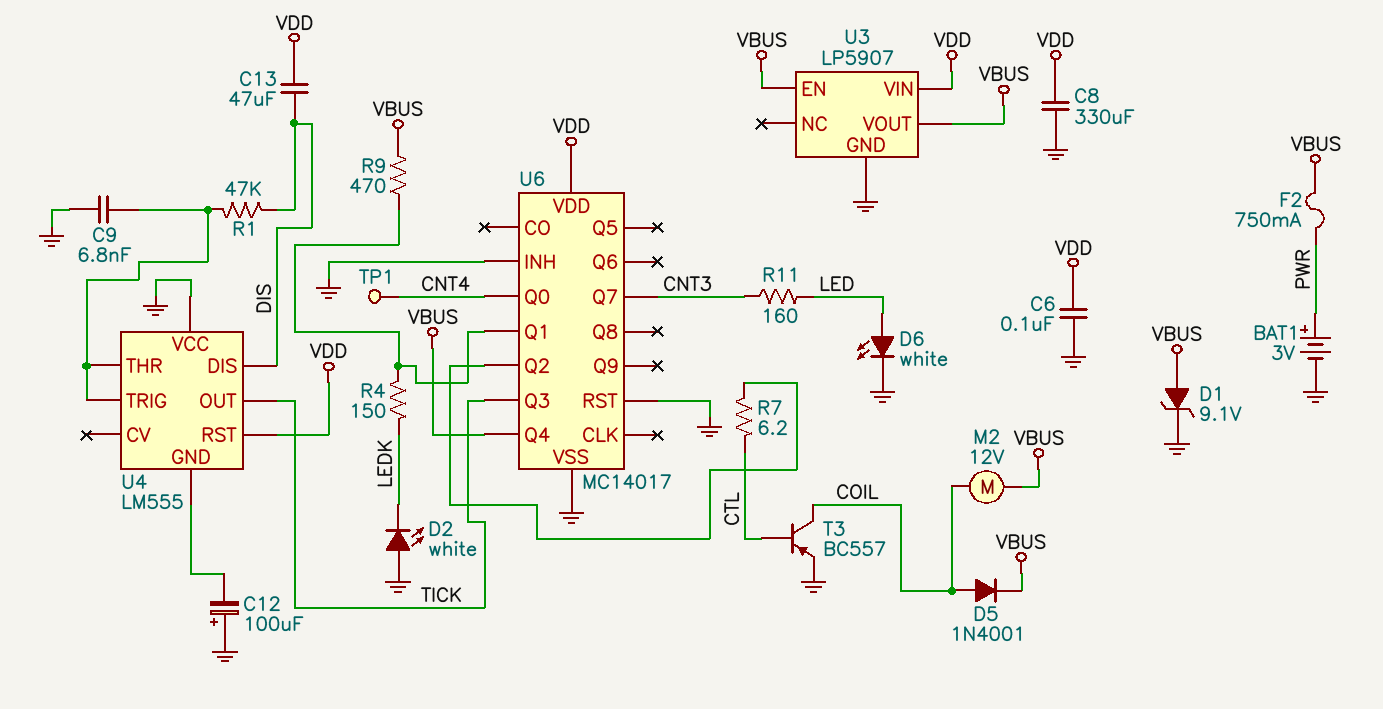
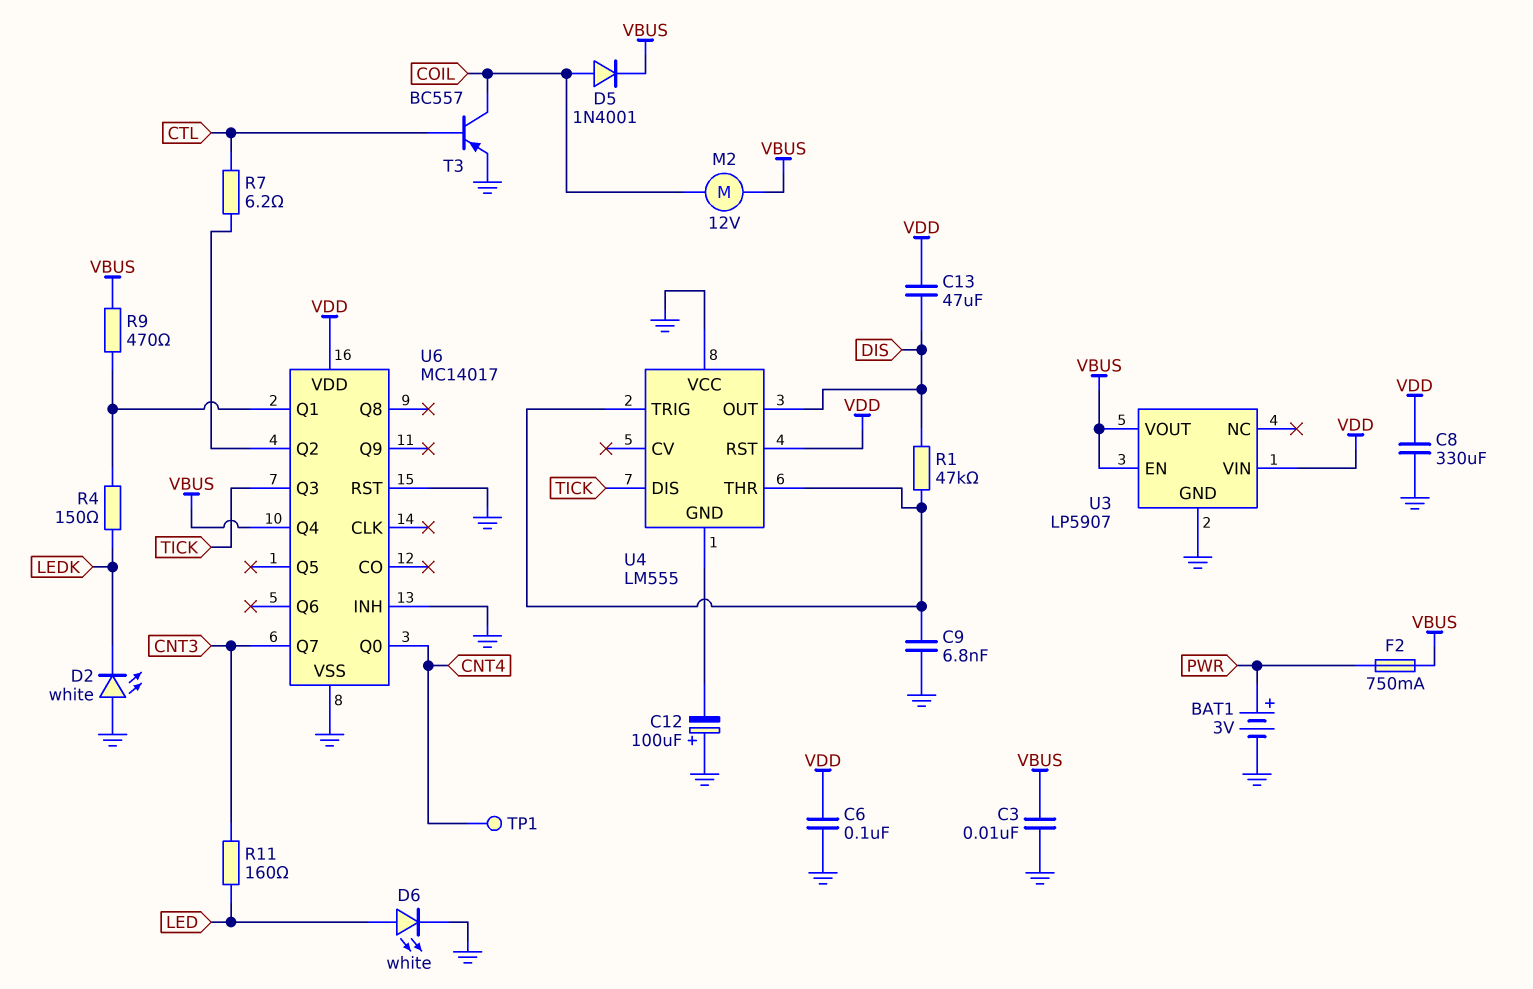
C3: none -> 10nF (GND, VBUS)
D1: zener 9.1V (A VBUS, K GND) -> none
U4 pin DIS: DIS -> TICK
U4 pin OUT: TICK -> DIS

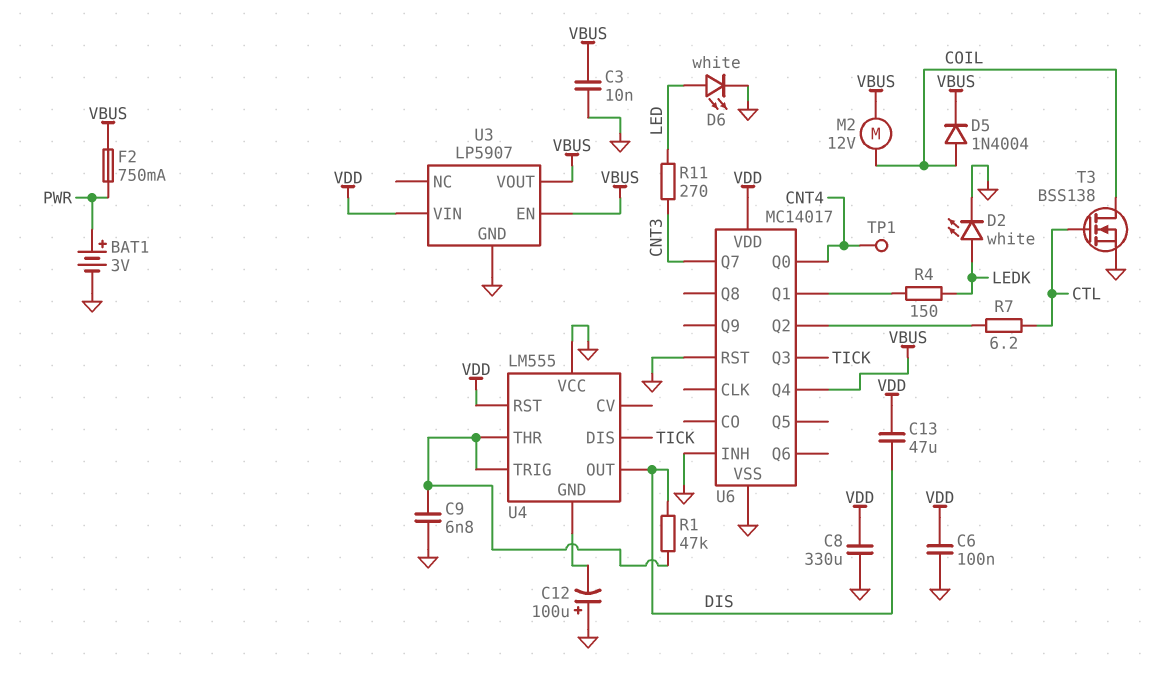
D2: LED white (A GND, K LEDK) -> LED white (A LEDK, K GND)
D5: diode 1N4001 (A COIL, K VBUS) -> diode 1N4004 (A COIL, K VBUS)
R9: 470 (U6/Q1, VBUS) -> none
R11: 160 (CNT3, LED) -> 270 (CNT3, LED)
T3: PNP BC557 (B CTL, C COIL, E GND) -> NMOS BSS138 (G CTL, D COIL, S GND)

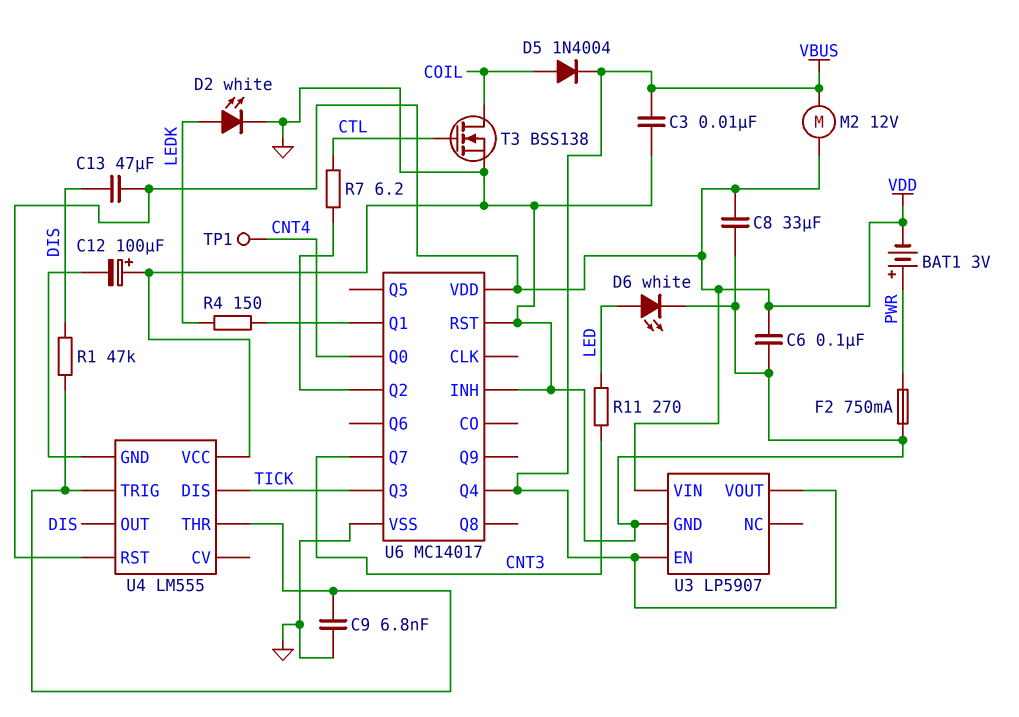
BAT1: 3V (plus PWR, minus GND) -> 3V (plus PWR, minus VDD)
C8: 330uF (GND, VDD) -> 33uF (GND, VDD)
F2: 750mA (PWR, VBUS) -> 750mA (GND, PWR)
M2: motor 12V (COIL, VBUS) -> motor 12V (VBUS, VDD)

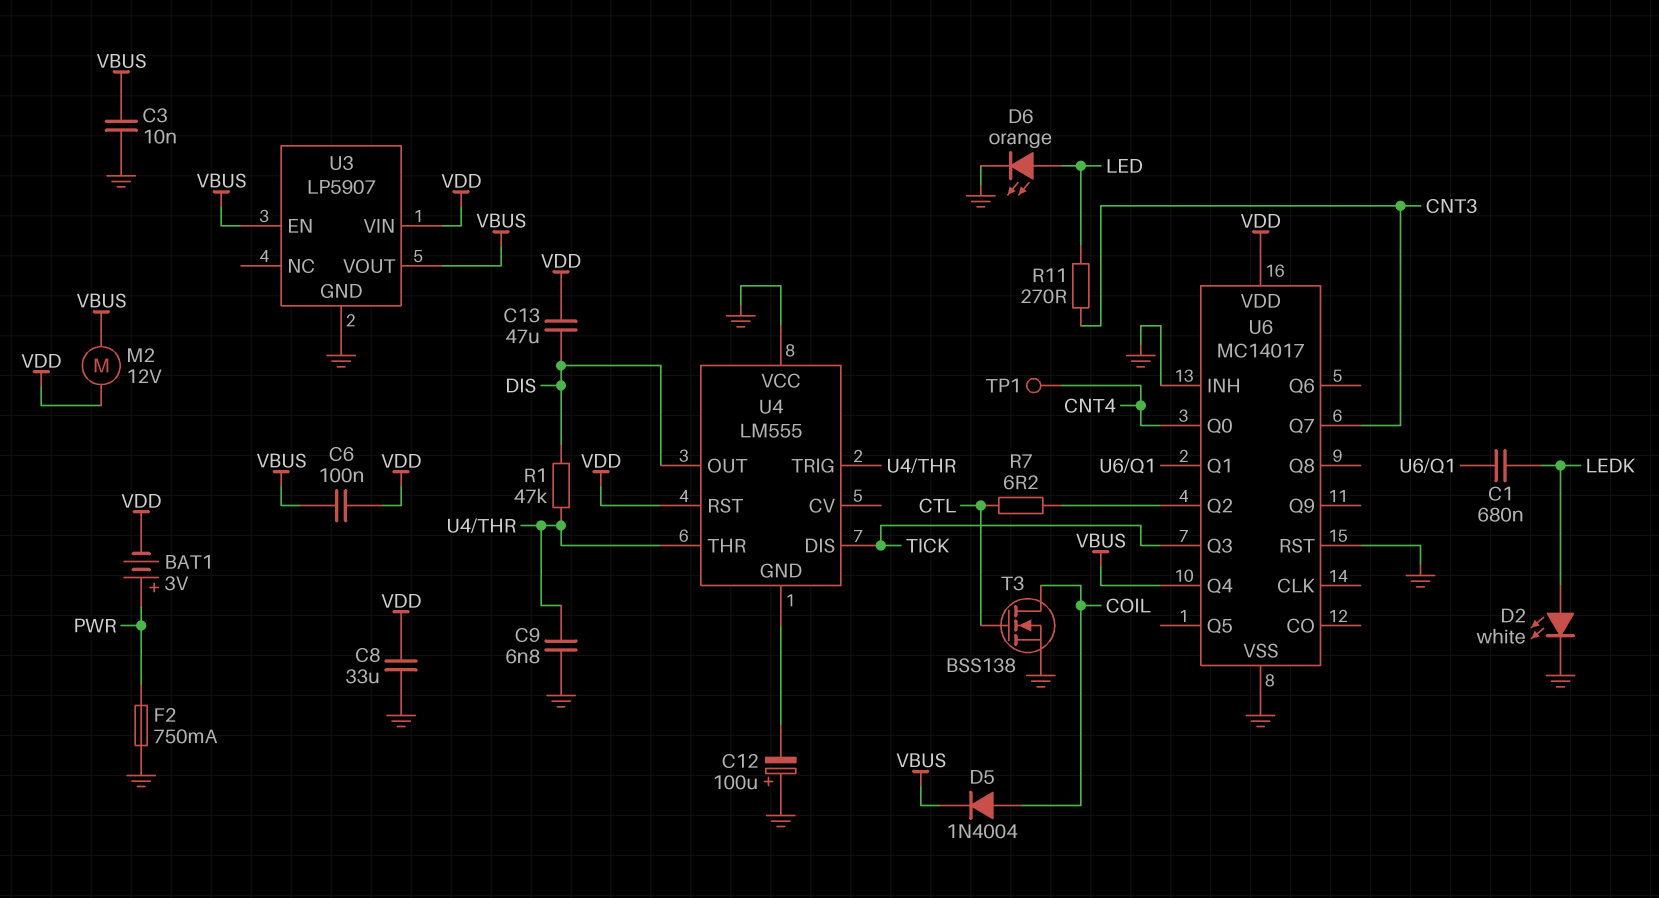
C1: none -> 680nF (LEDK, U6/Q1)
C6: 100nF (GND, VDD) -> 100nF (VBUS, VDD)
D6: LED white (A LED, K GND) -> LED orange (A LED, K GND)
R4: 150 (LEDK, U6/Q1) -> none

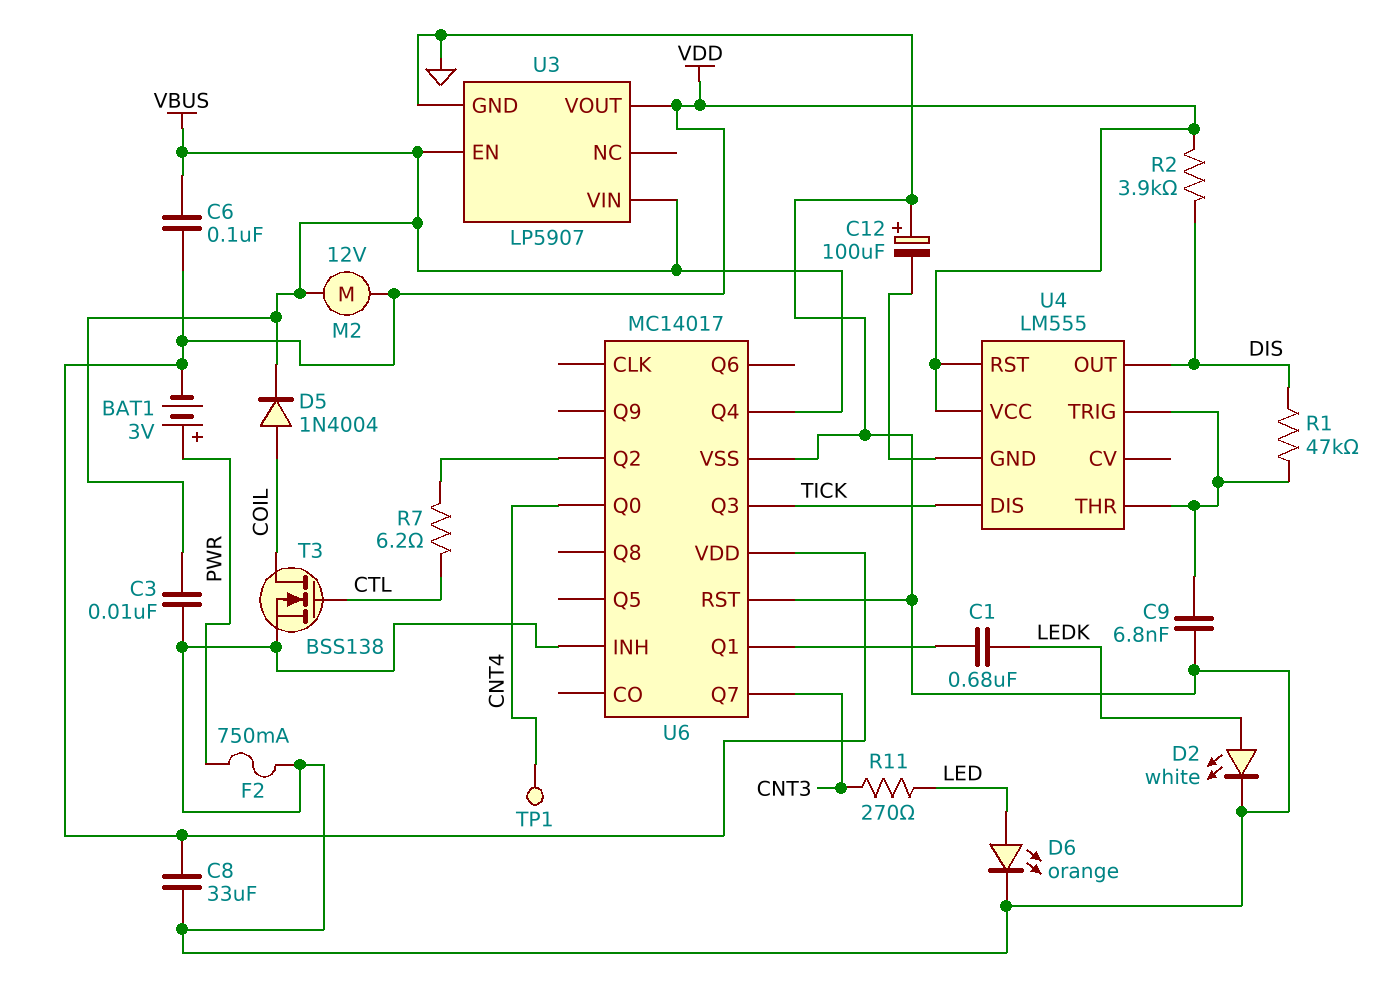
C13: 47uF (DIS, VDD) -> none
R2: none -> 3.9k (DIS, VDD)
U3 pin VIN: VDD -> VBUS
U3 pin VOUT: VBUS -> VDD
U4 pin VCC: GND -> VDD

